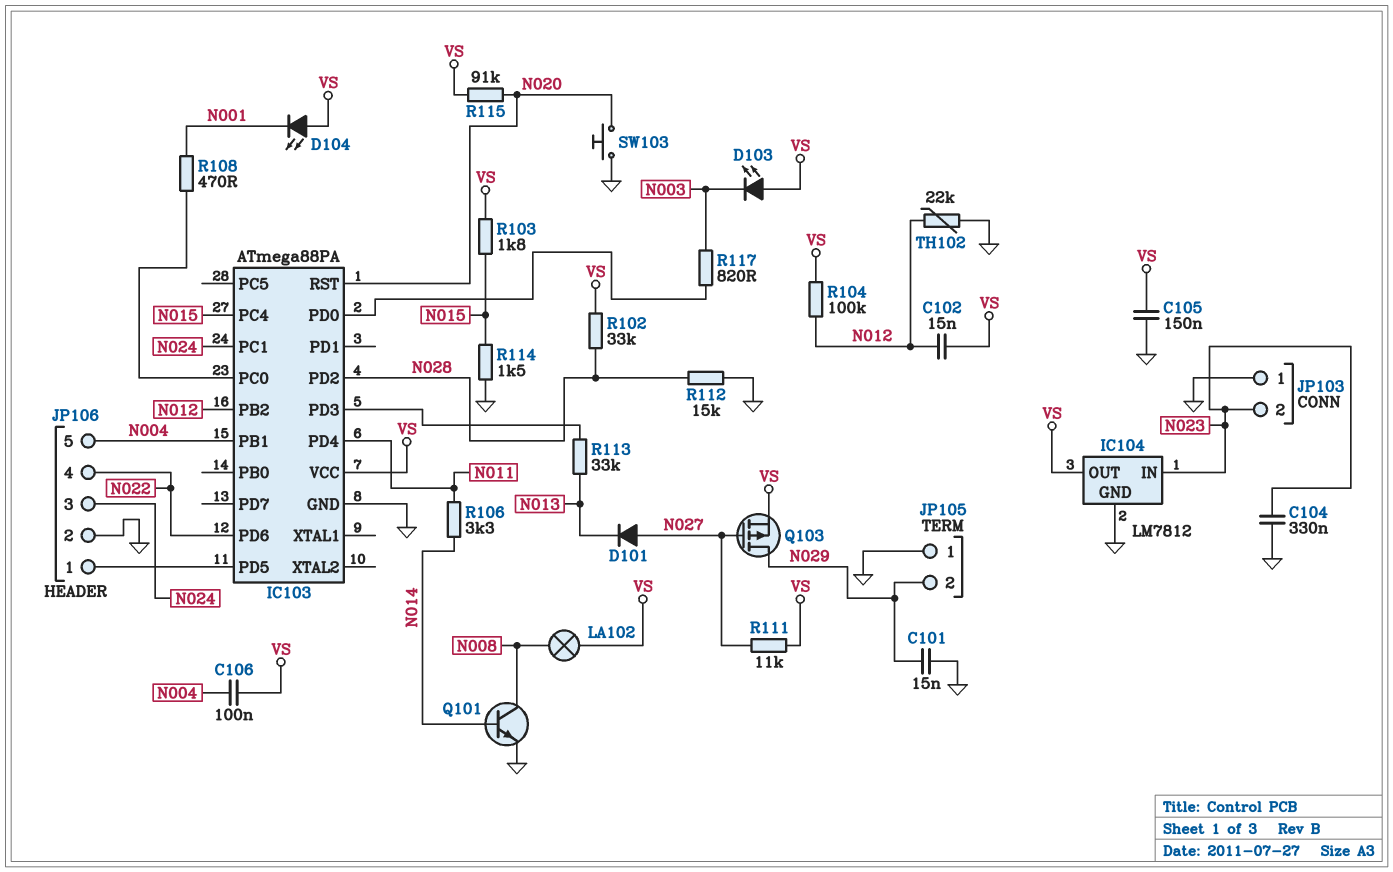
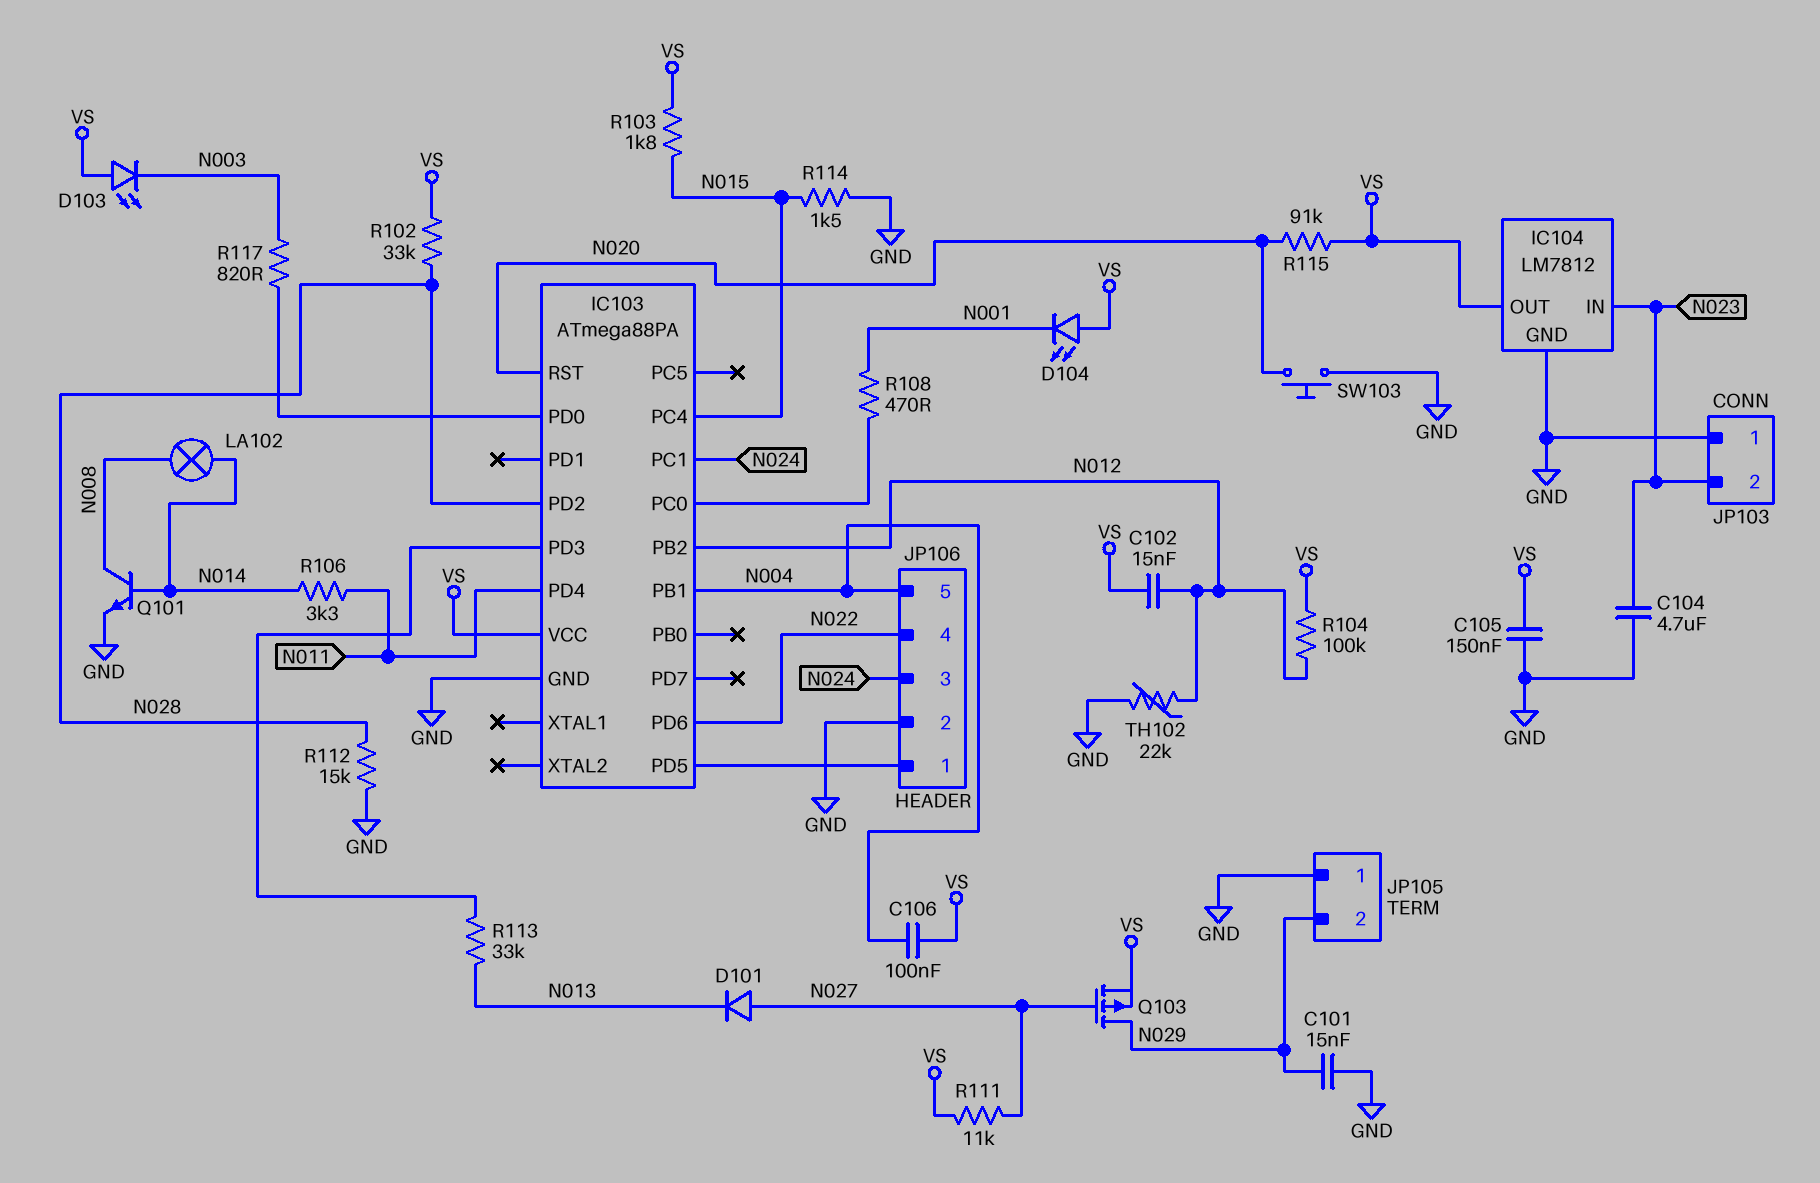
C104: 330nF (GND, N023) -> 4.7uF (GND, N023)
LA102: lamp (N008, VS) -> lamp (N008, N014)

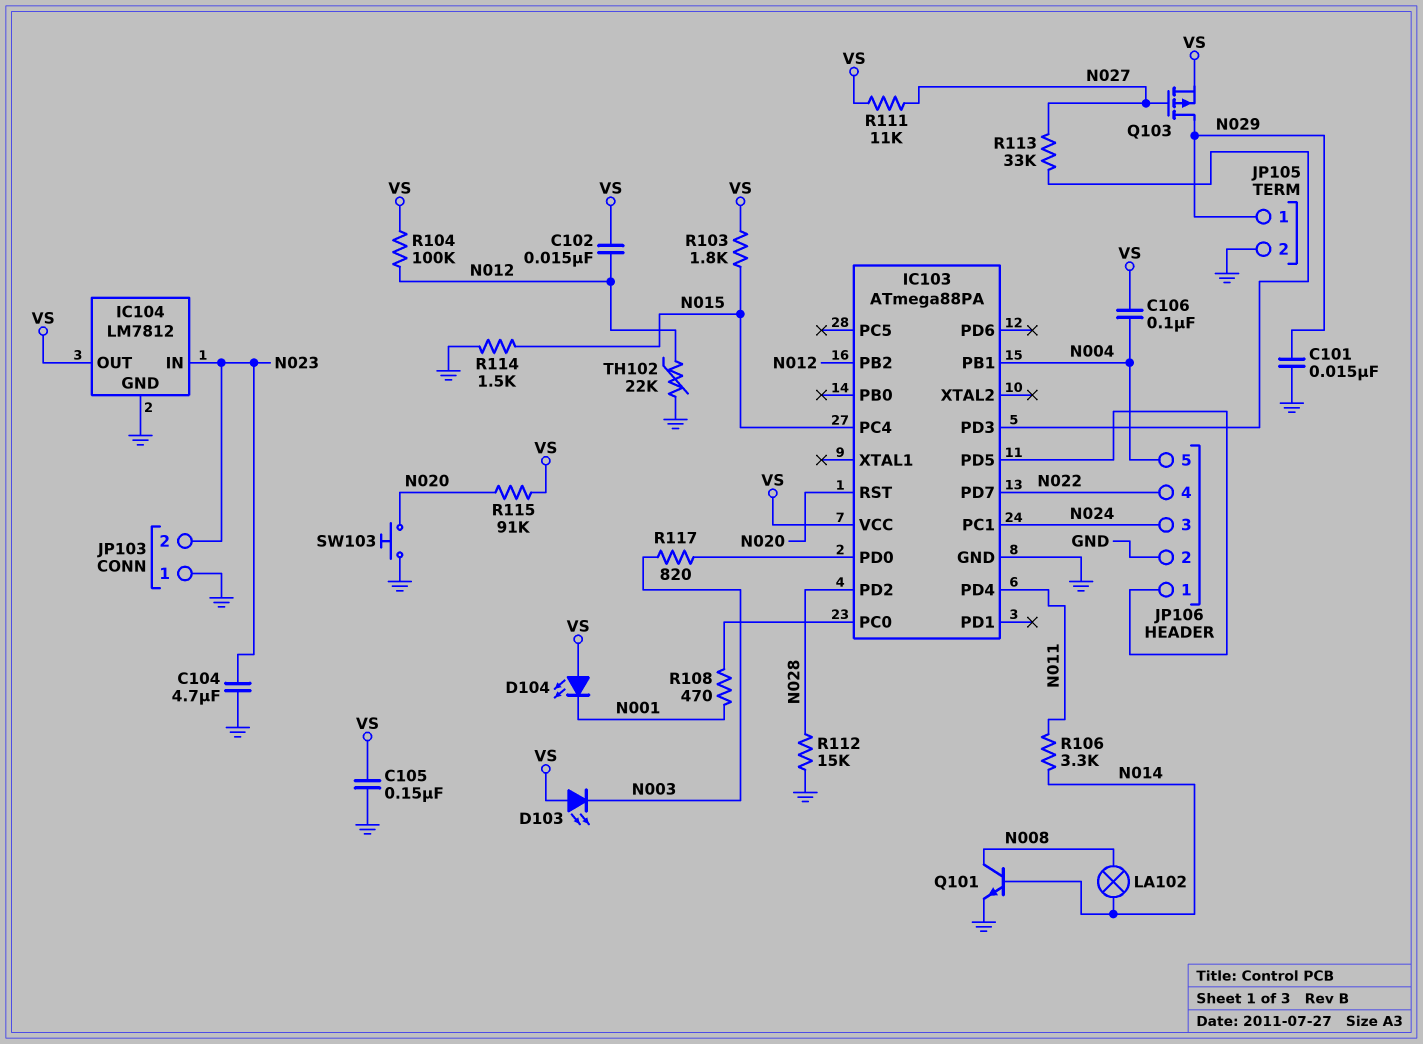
D101: diode (A N027, K N013) -> none
IC103 pin PD6: N022 -> none
IC103 pin PD7: none -> N022
JP105 pin 1: GND -> N029
JP105 pin 2: N029 -> GND
R102: 33k (N028, VS) -> none
R113: 33k (IC103/PD3, N013) -> 33k (IC103/PD3, N027)

